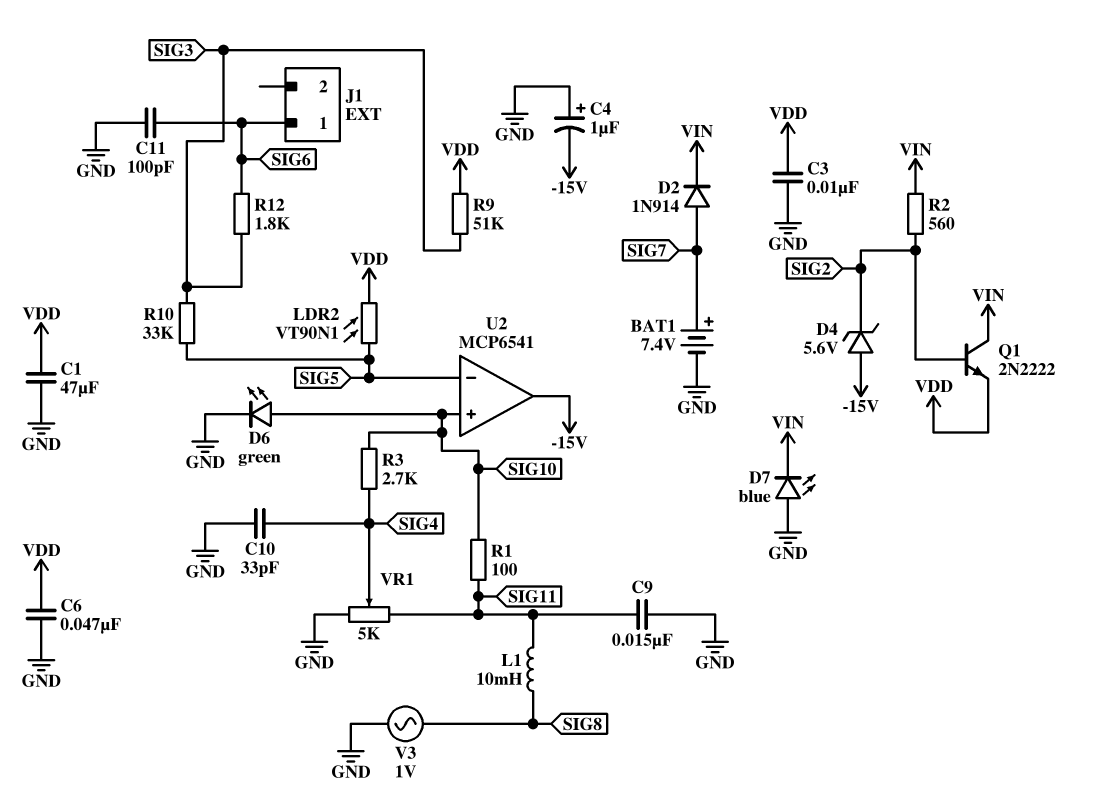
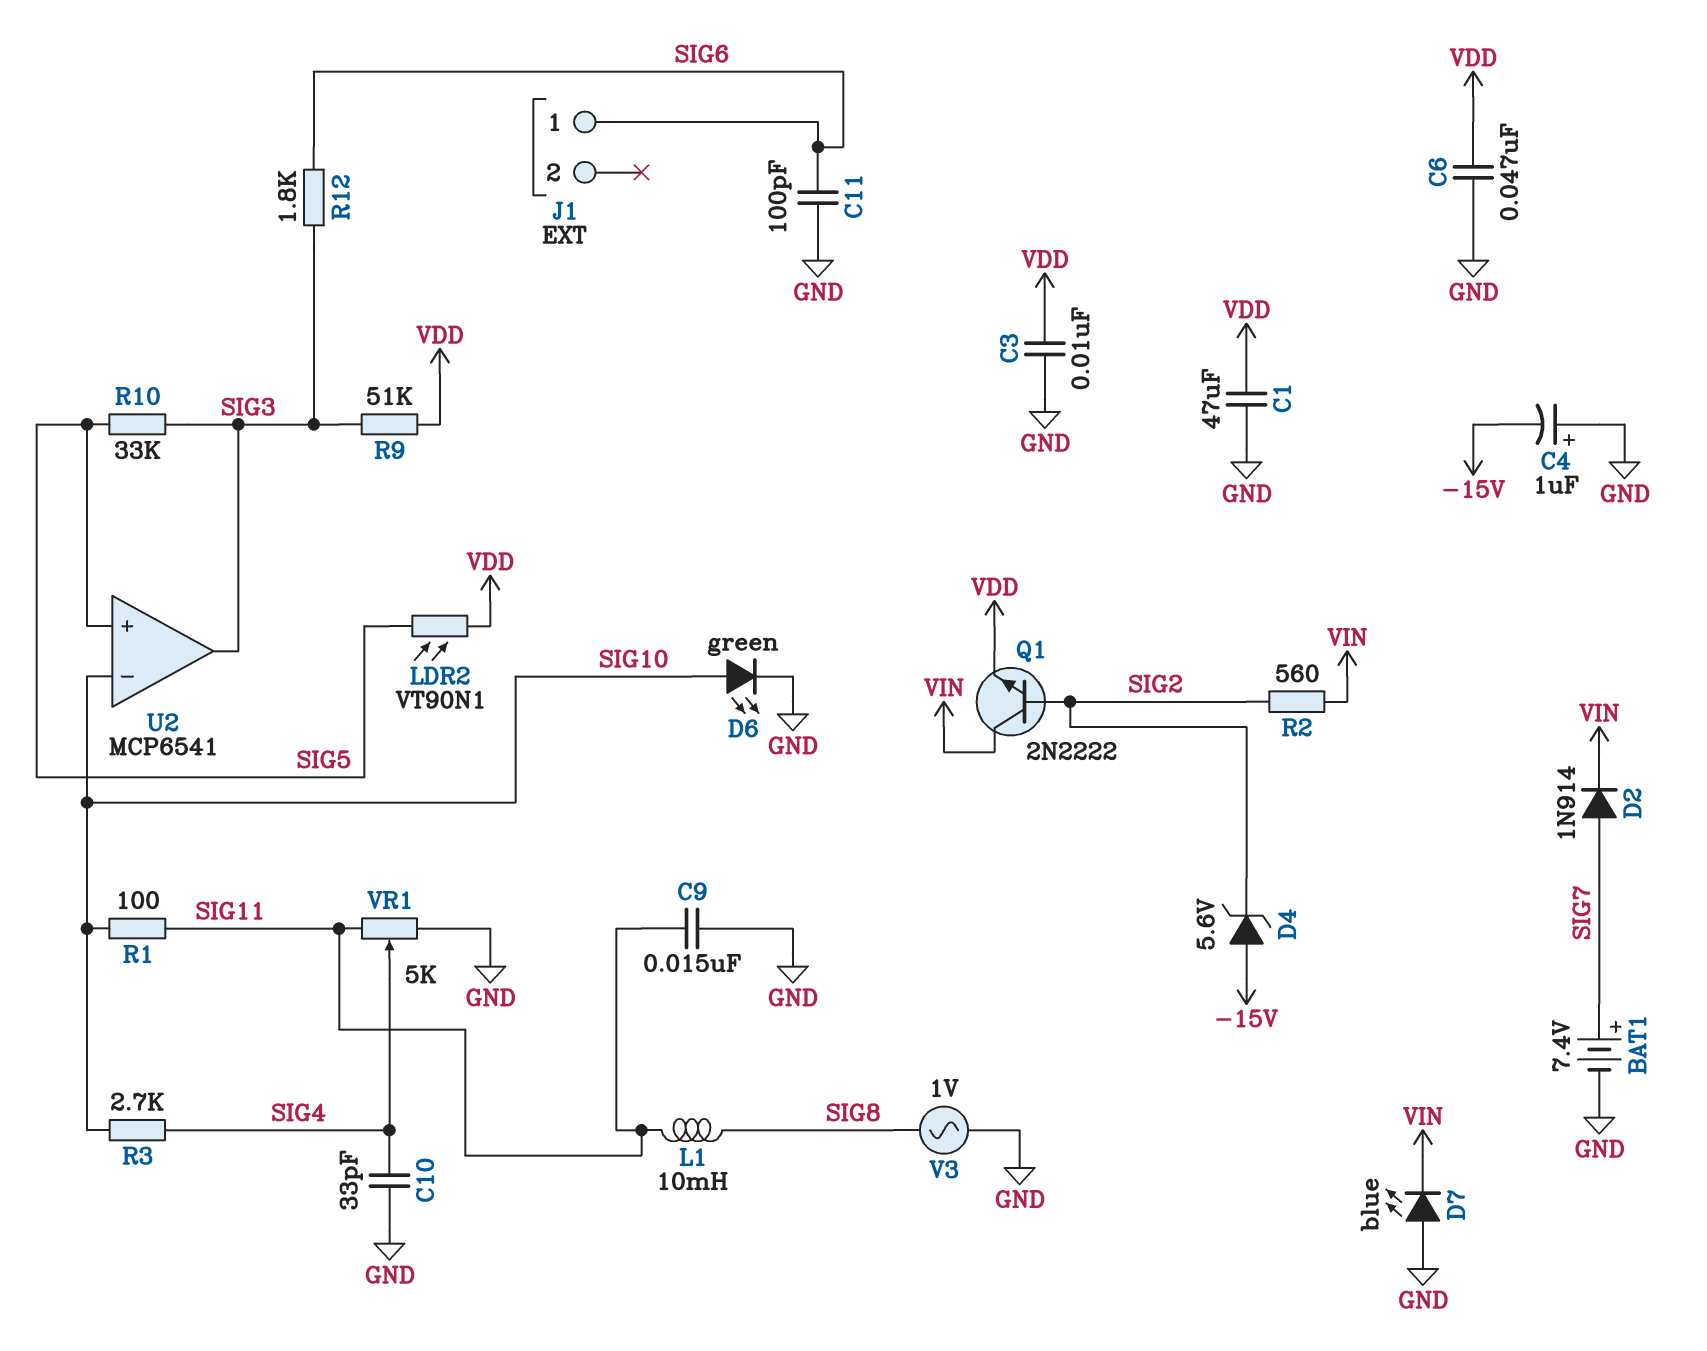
U2 pin in+: SIG10 -> SIG5
U2 pin in-: SIG5 -> SIG10
U2 pin out: -15V -> SIG3

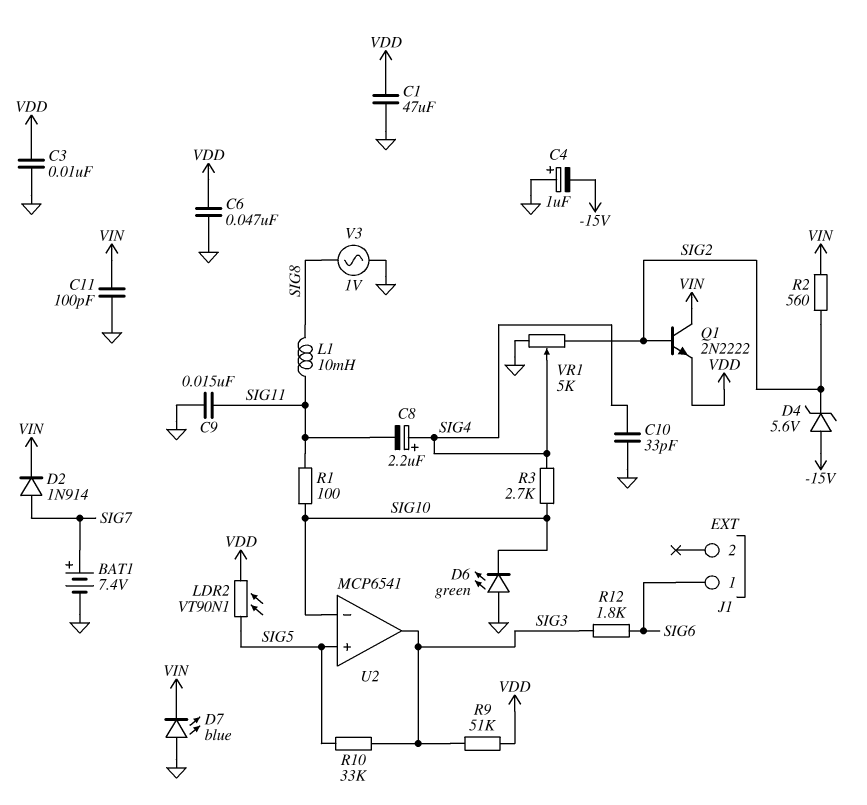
C8: none -> 2.2uF (plus SIG4, minus SIG11)
C11: 100pF (GND, SIG6) -> 100pF (GND, VIN)
D6: LED green (A SIG10, K GND) -> LED green (A GND, K SIG10)
VR1: 5k (GND, SIG11, wiper SIG4) -> 5k (GND, SIG2, wiper SIG4)

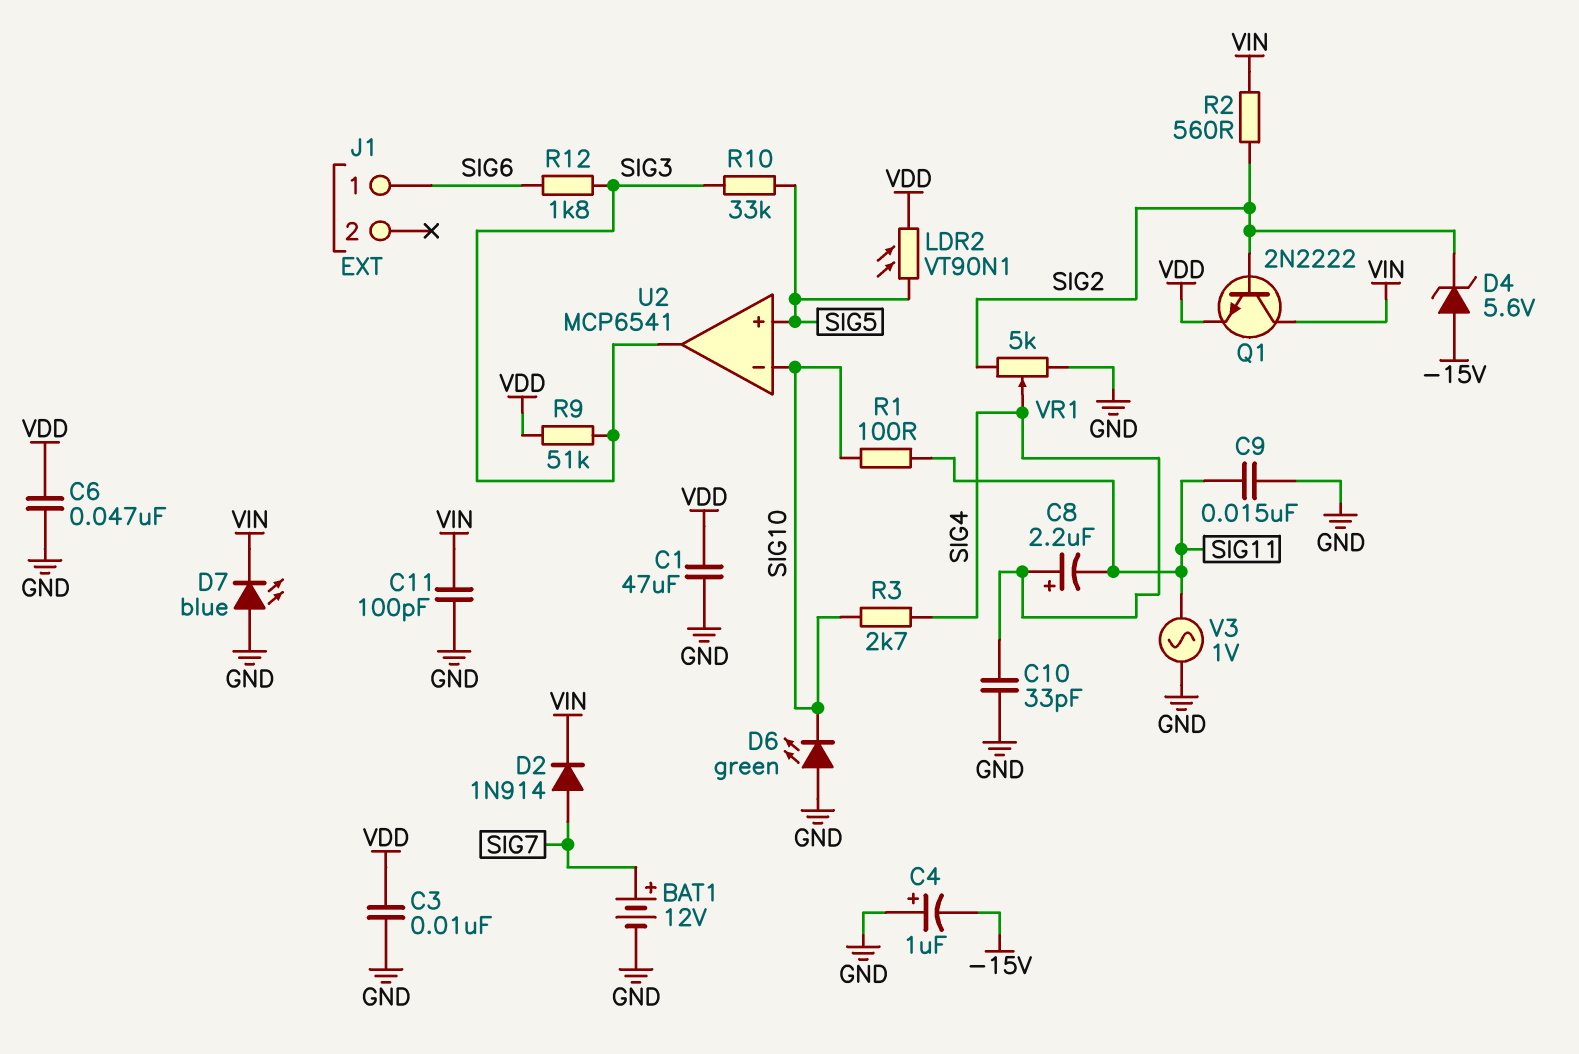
BAT1: 7.4V (plus SIG7, minus GND) -> 12V (plus SIG7, minus GND)
L1: 10mH (SIG8, SIG11) -> none
V3: AC 1V (GND, SIG8) -> AC 1V (GND, SIG11)

